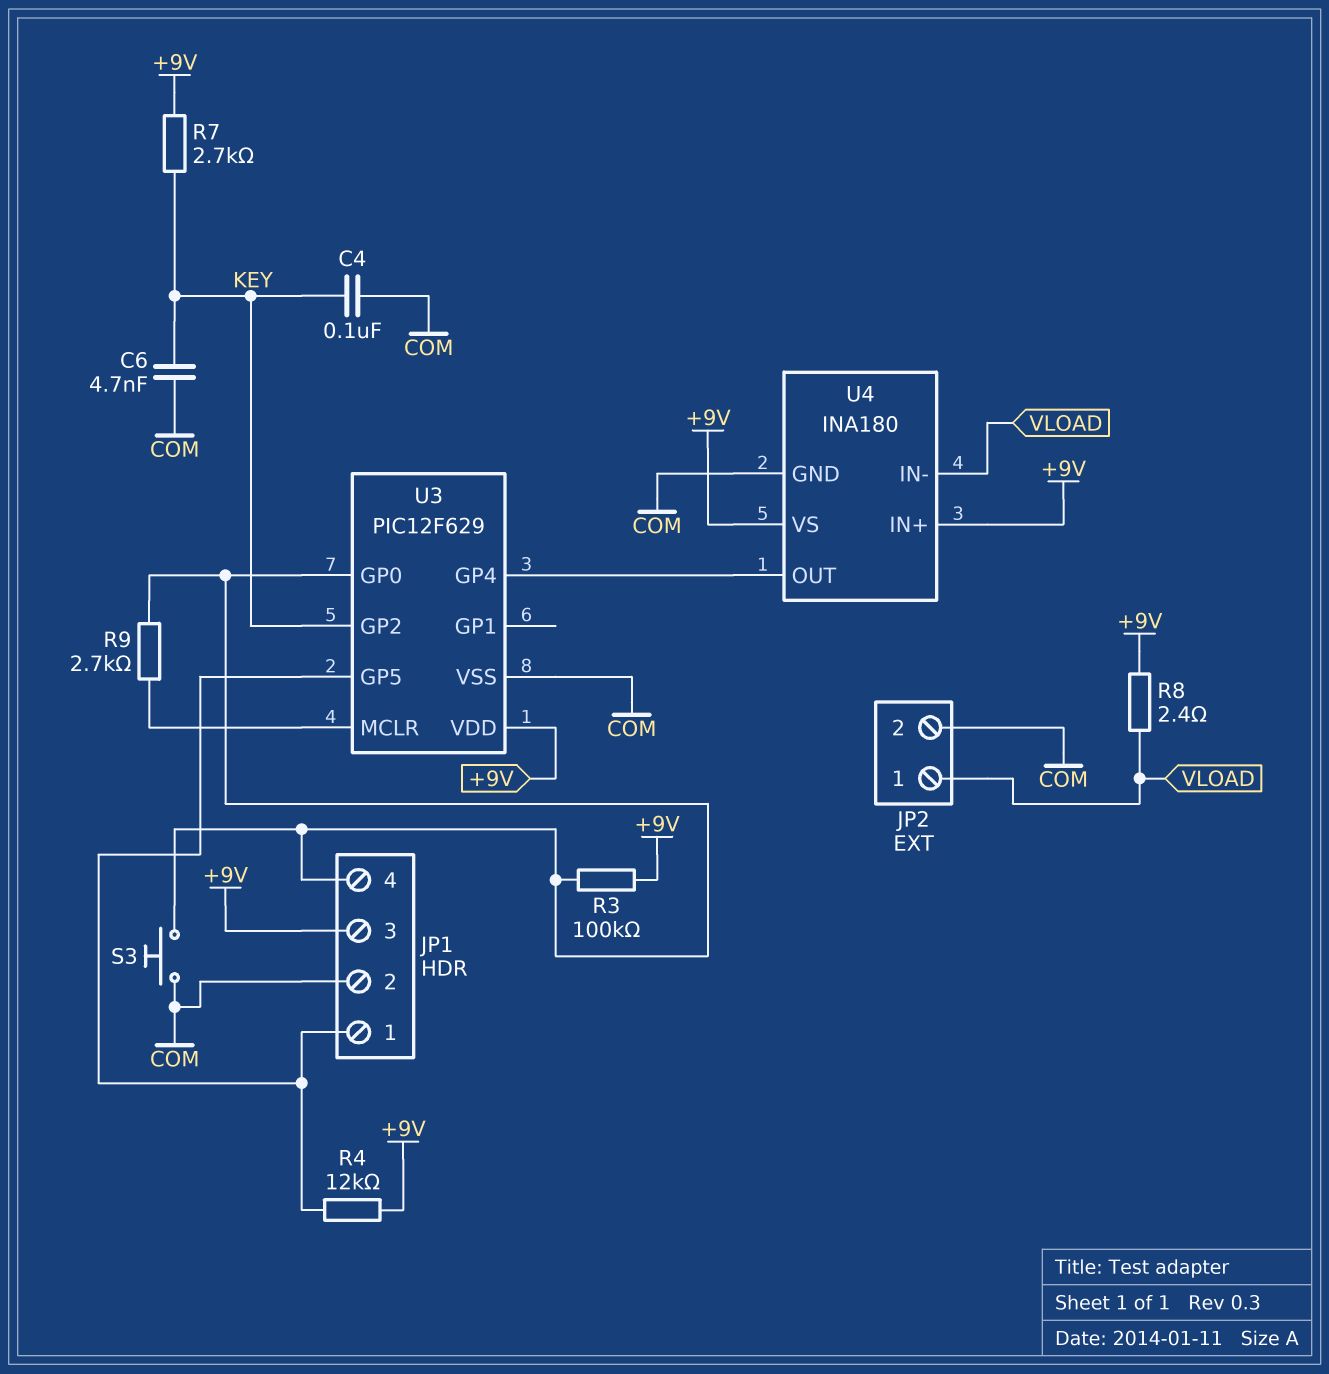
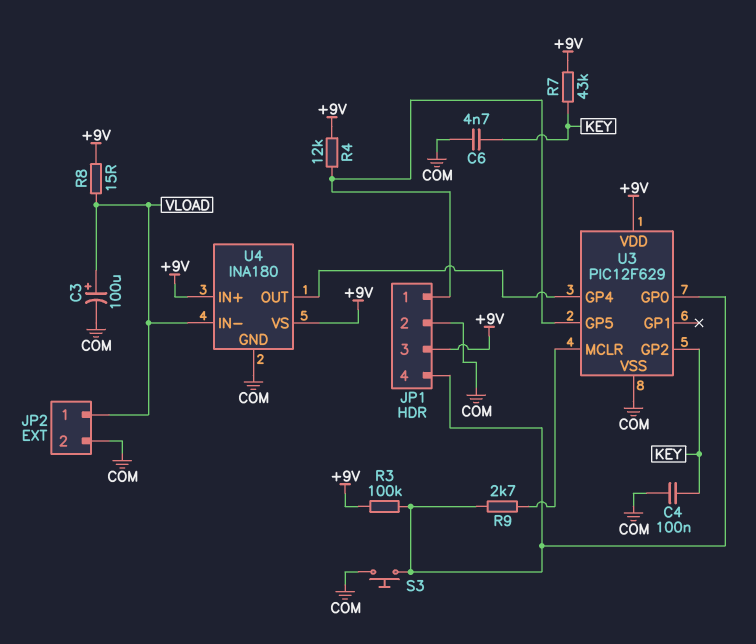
C3: none -> 100uF (plus VLOAD, minus COM)
R7: 2.7k (+9V, KEY) -> 43k (+9V, KEY)
R8: 2.4 (+9V, VLOAD) -> 15 (+9V, VLOAD)

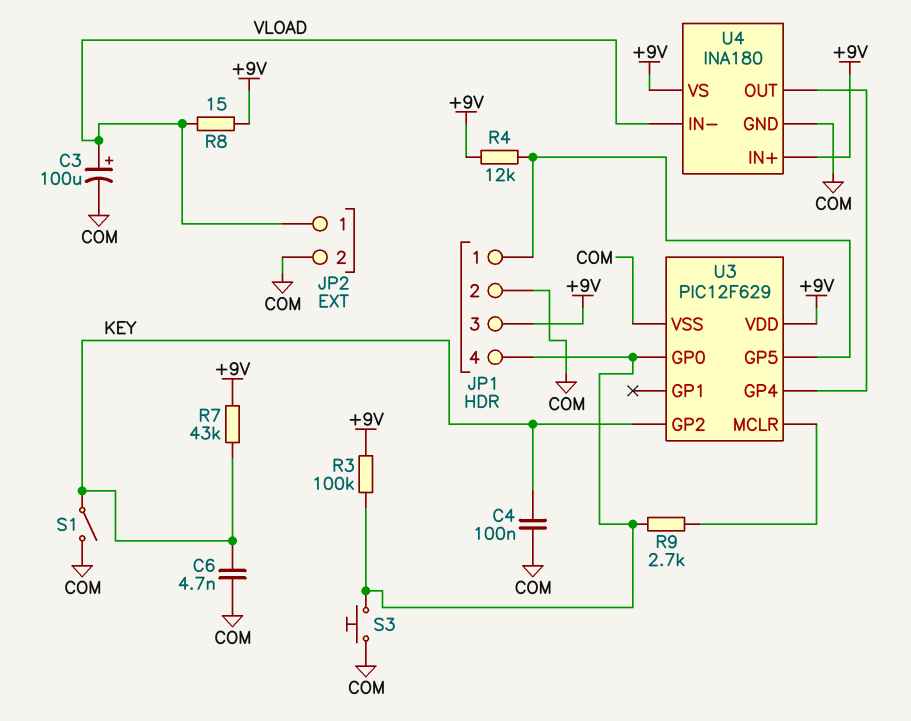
S1: none -> switch (COM, KEY)

